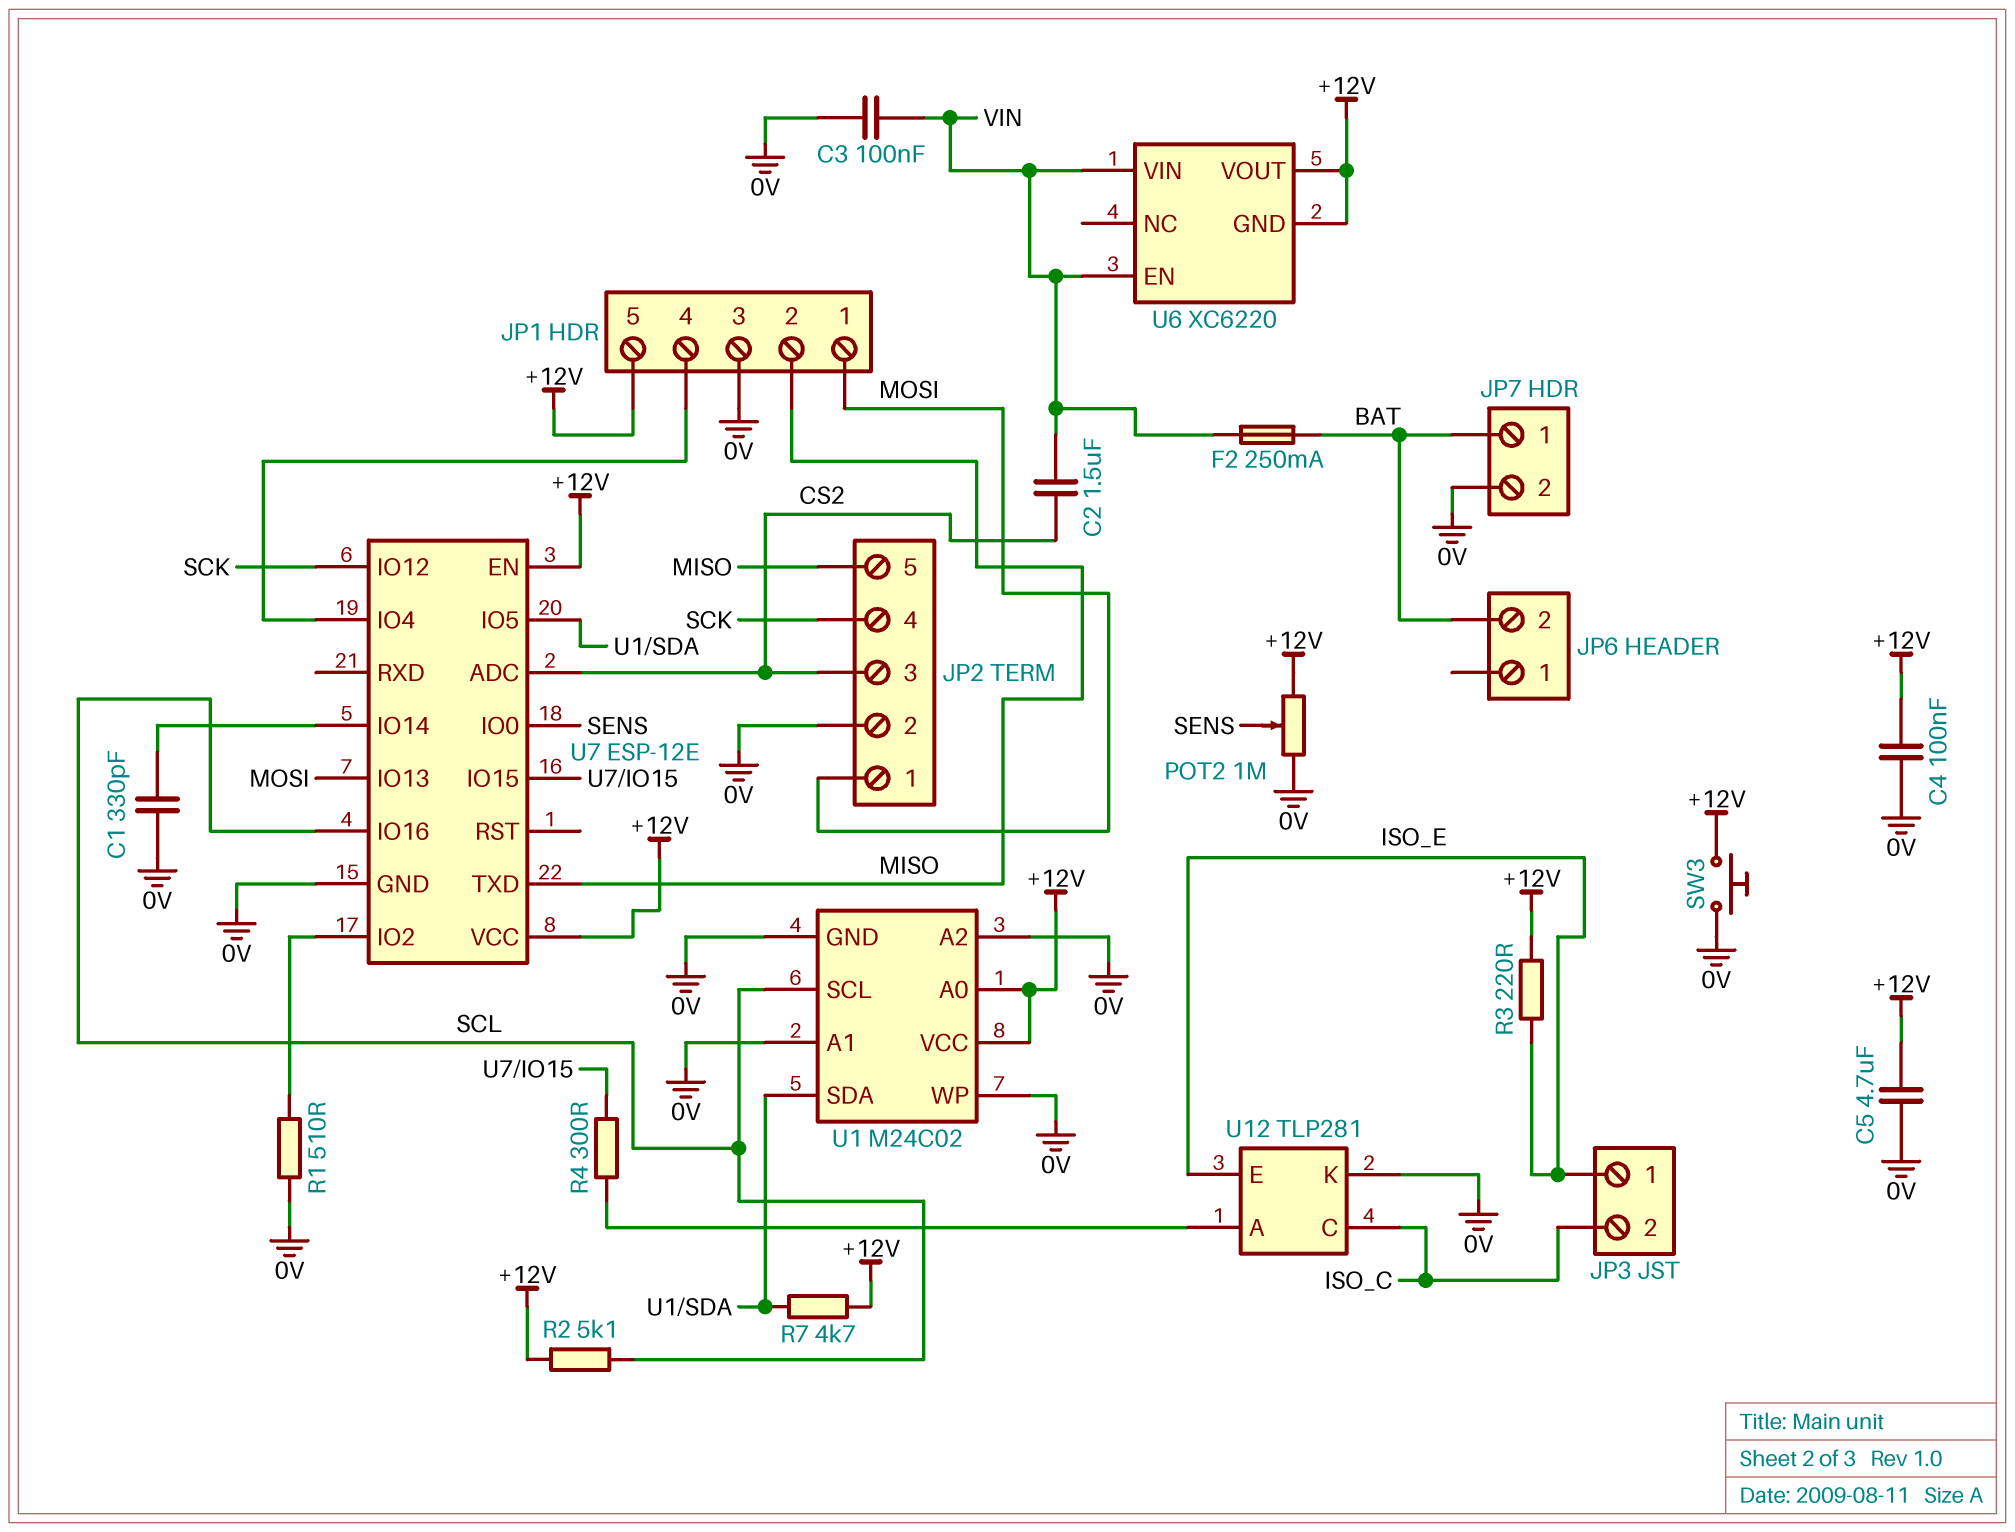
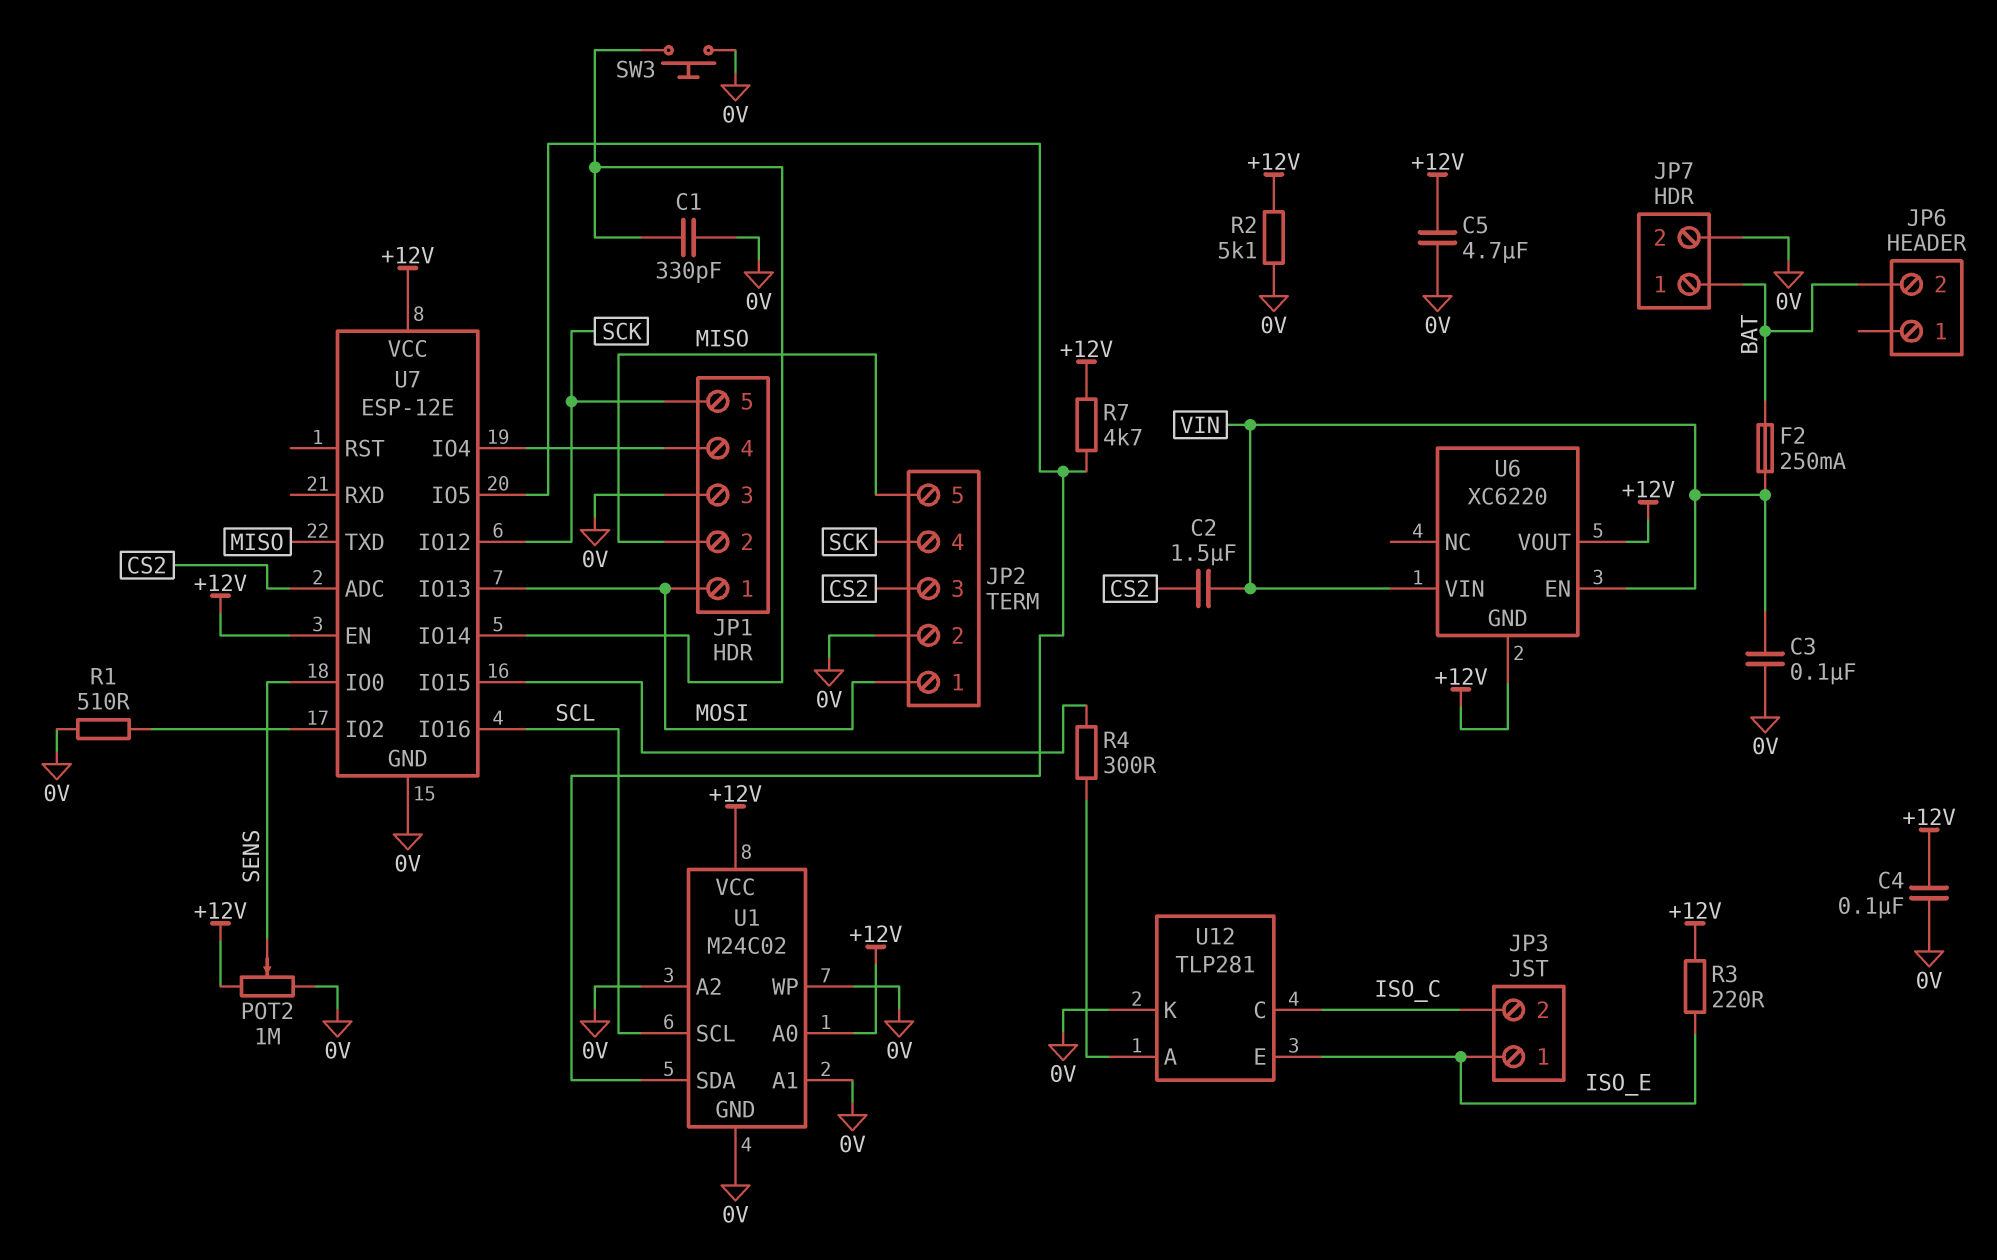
JP1 pin 5: +12V -> SCK
R2: 5.1k (+12V, SCL) -> 5.1k (+12V, 0V)
SW3: button (+12V, 0V) -> button (0V, U7/IO14)

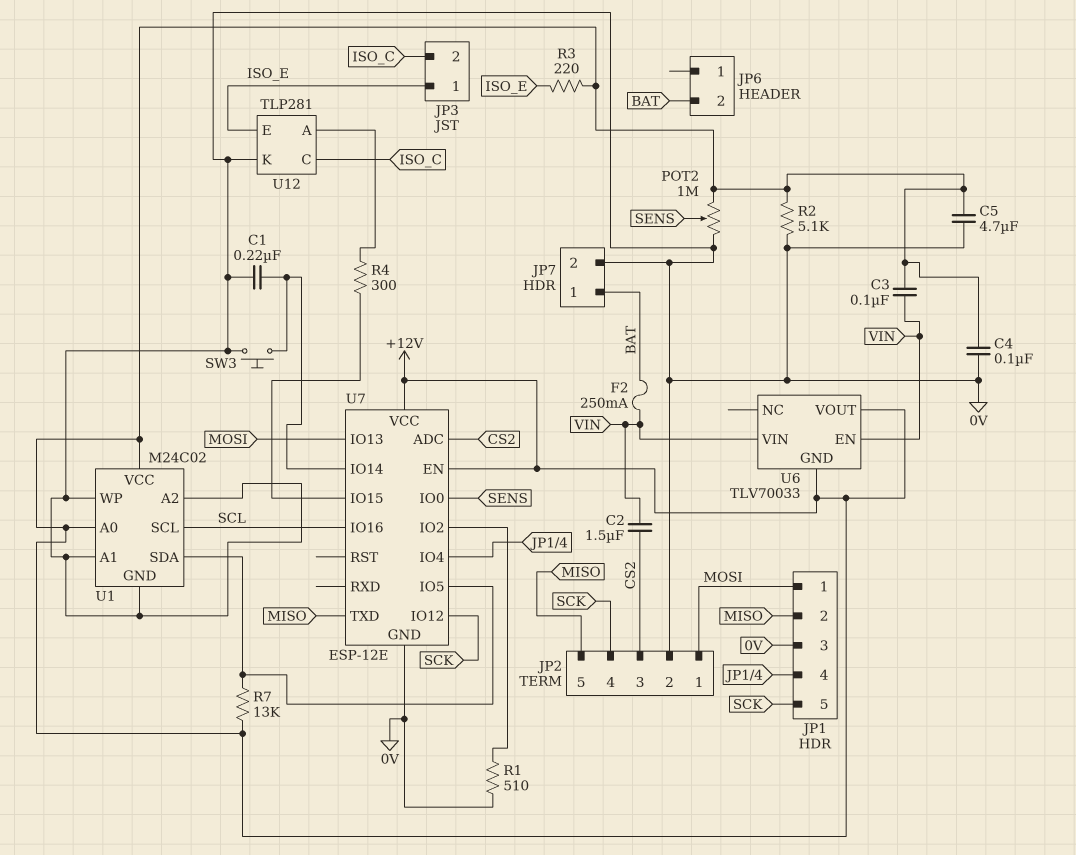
C1: 330pF (0V, U7/IO14) -> 220nF (0V, U7/IO14)
C3: 100nF (0V, VIN) -> 100nF (+12V, VIN)
R7: 4.7k (+12V, U1/SDA) -> 13k (+12V, U1/SDA)
U6: XC6220 -> TLV70033

